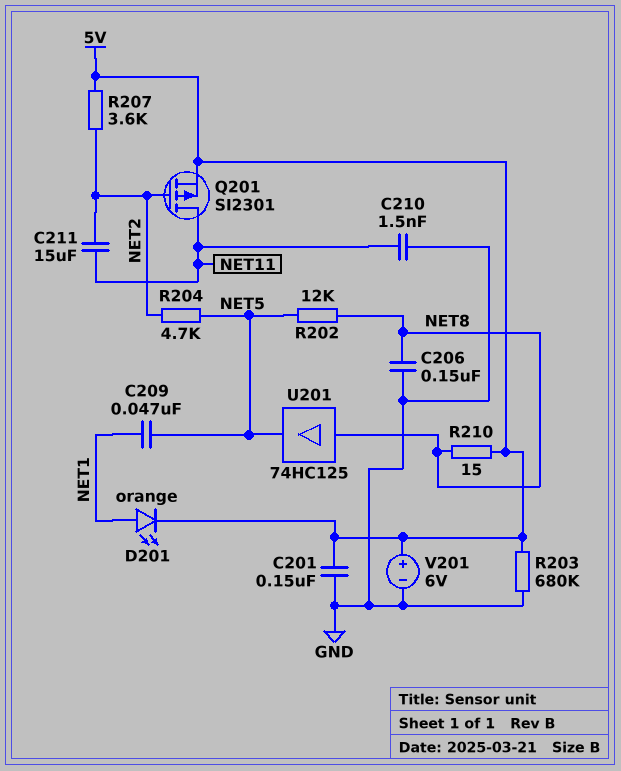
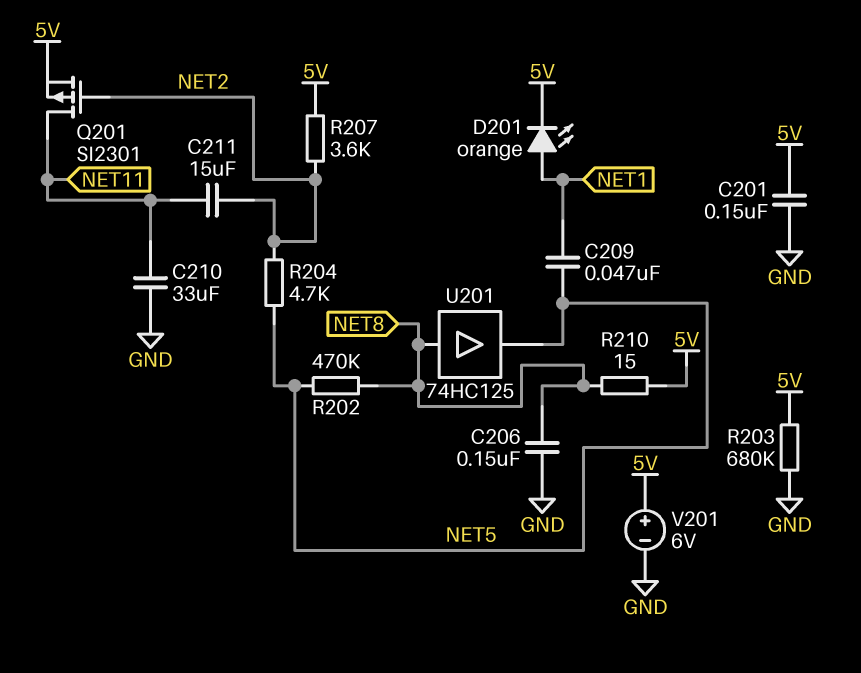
C210: 1.5nF (GND, NET11) -> 33uF (GND, NET11)
R202: 12k (NET5, NET8) -> 470k (NET5, NET8)

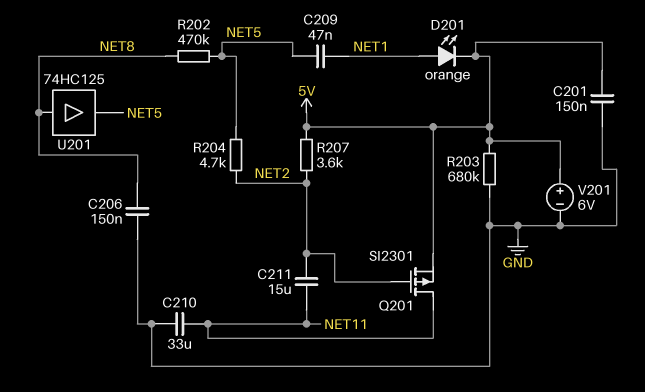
R210: 15 (5V, NET8) -> none

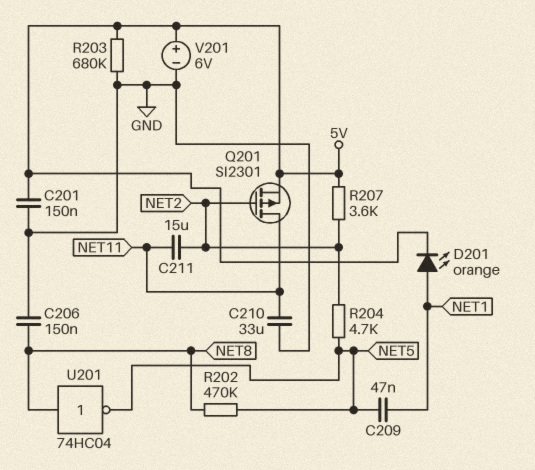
U201: buffer 74HC125 (in NET8, out NET5) -> NOT 74HC04 (in NET8, out NET5)

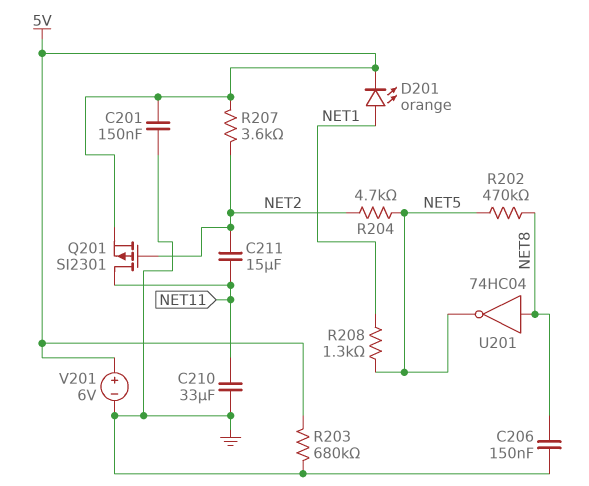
C209: 47nF (NET1, NET5) -> none
R208: none -> 1.3k (NET1, NET5)

